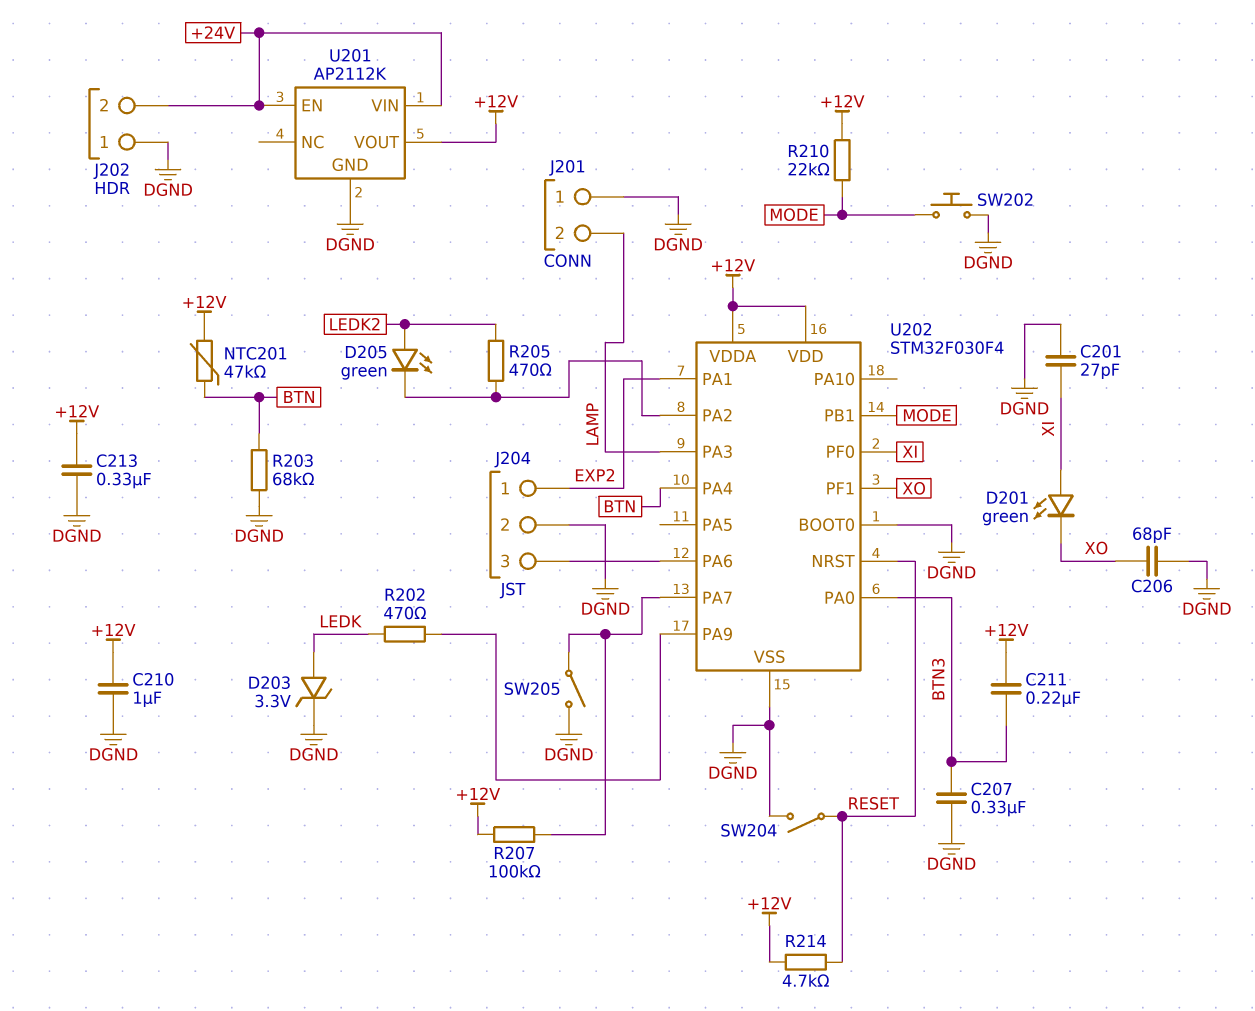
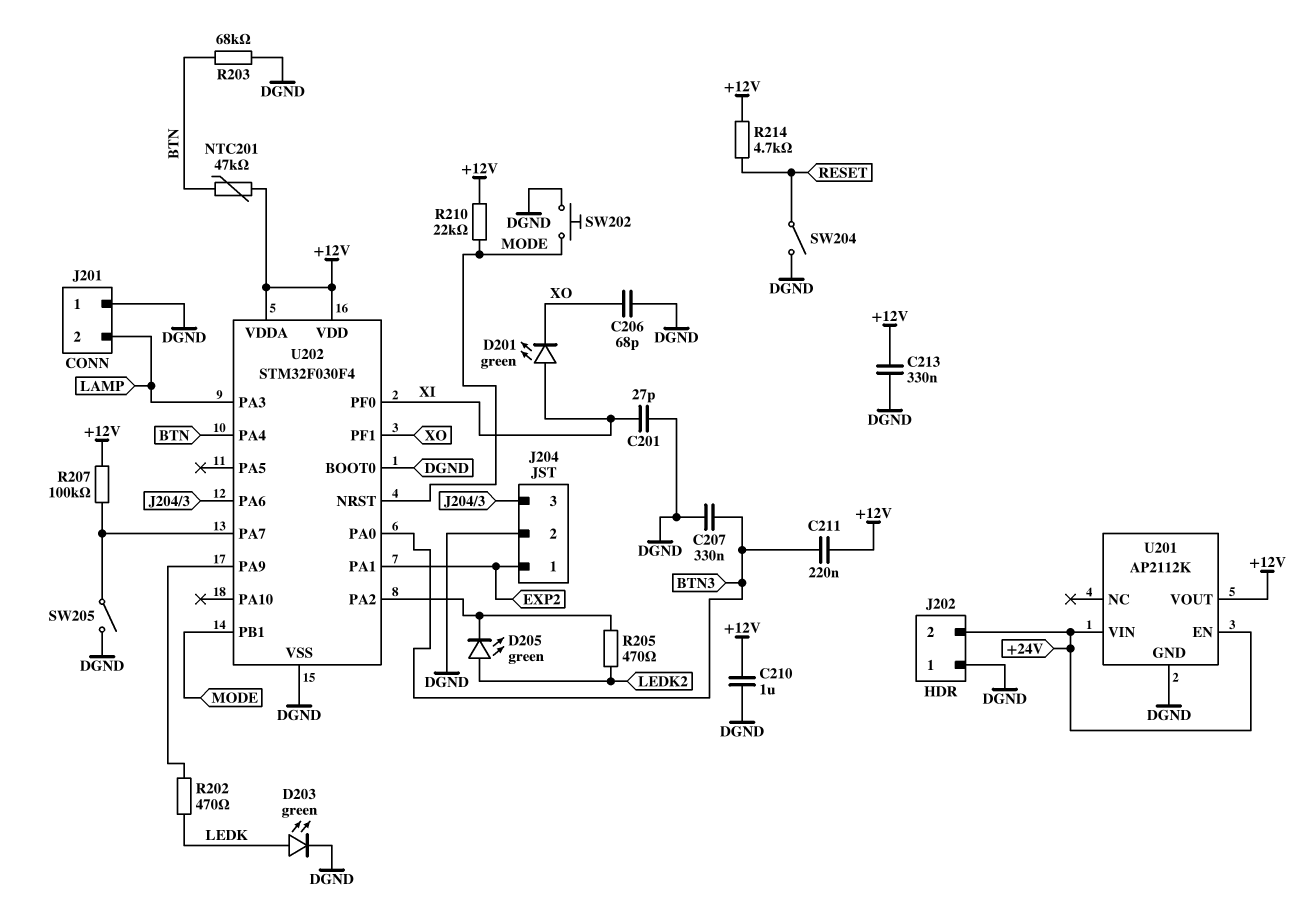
D203: zener 3.3V (A LEDK, K DGND) -> LED green (A LEDK, K DGND)
U202 pin NRST: RESET -> MODE

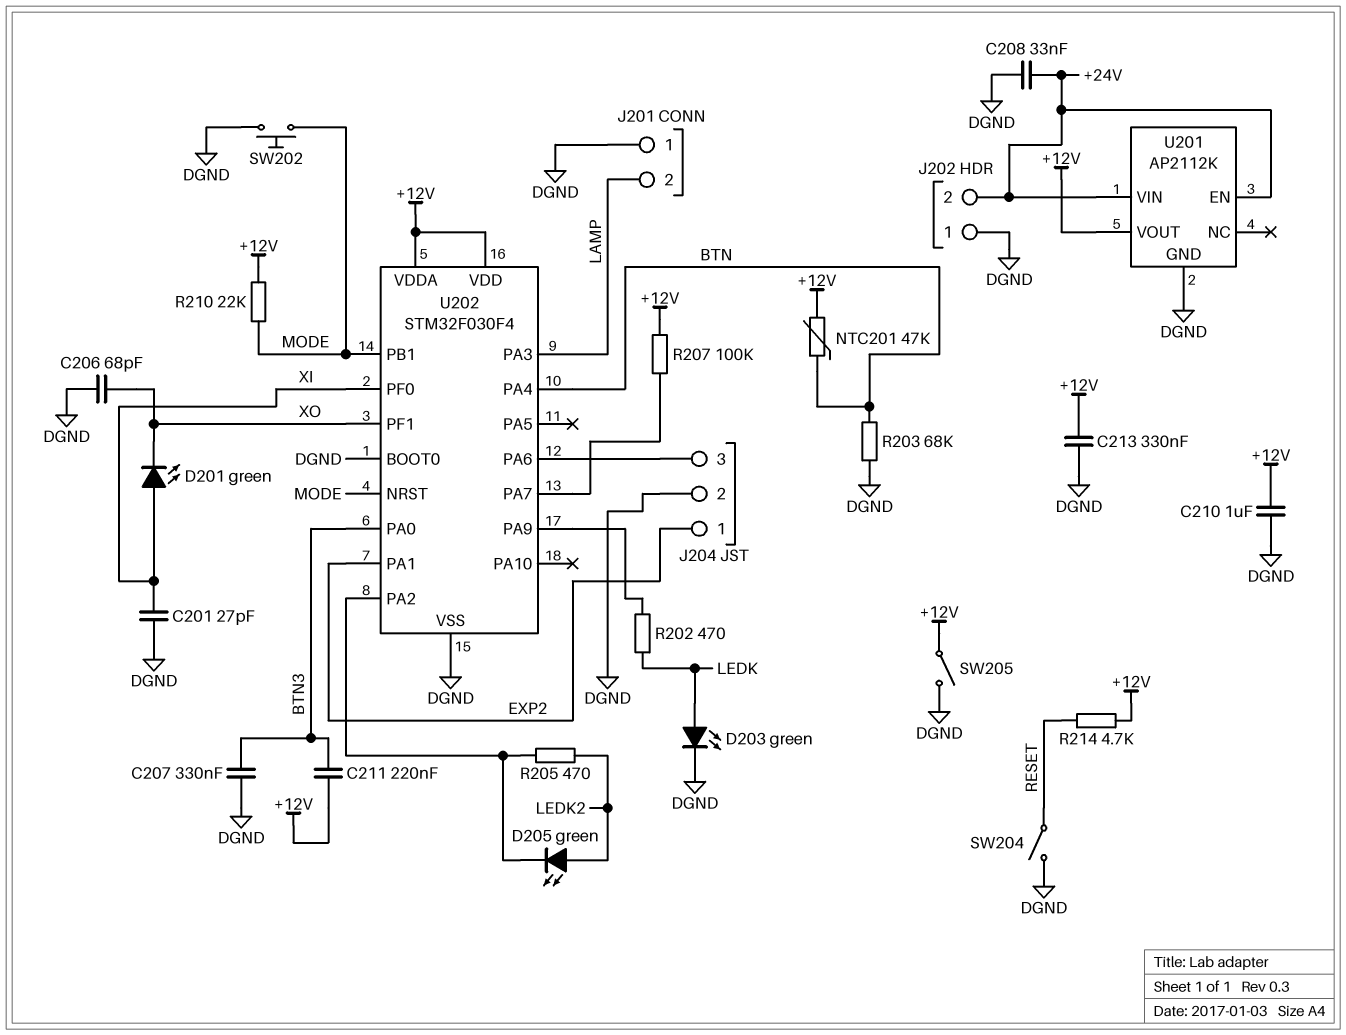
C208: none -> 33nF (+24V, DGND)
SW205: switch (DGND, U202/PA7) -> switch (+12V, DGND)

